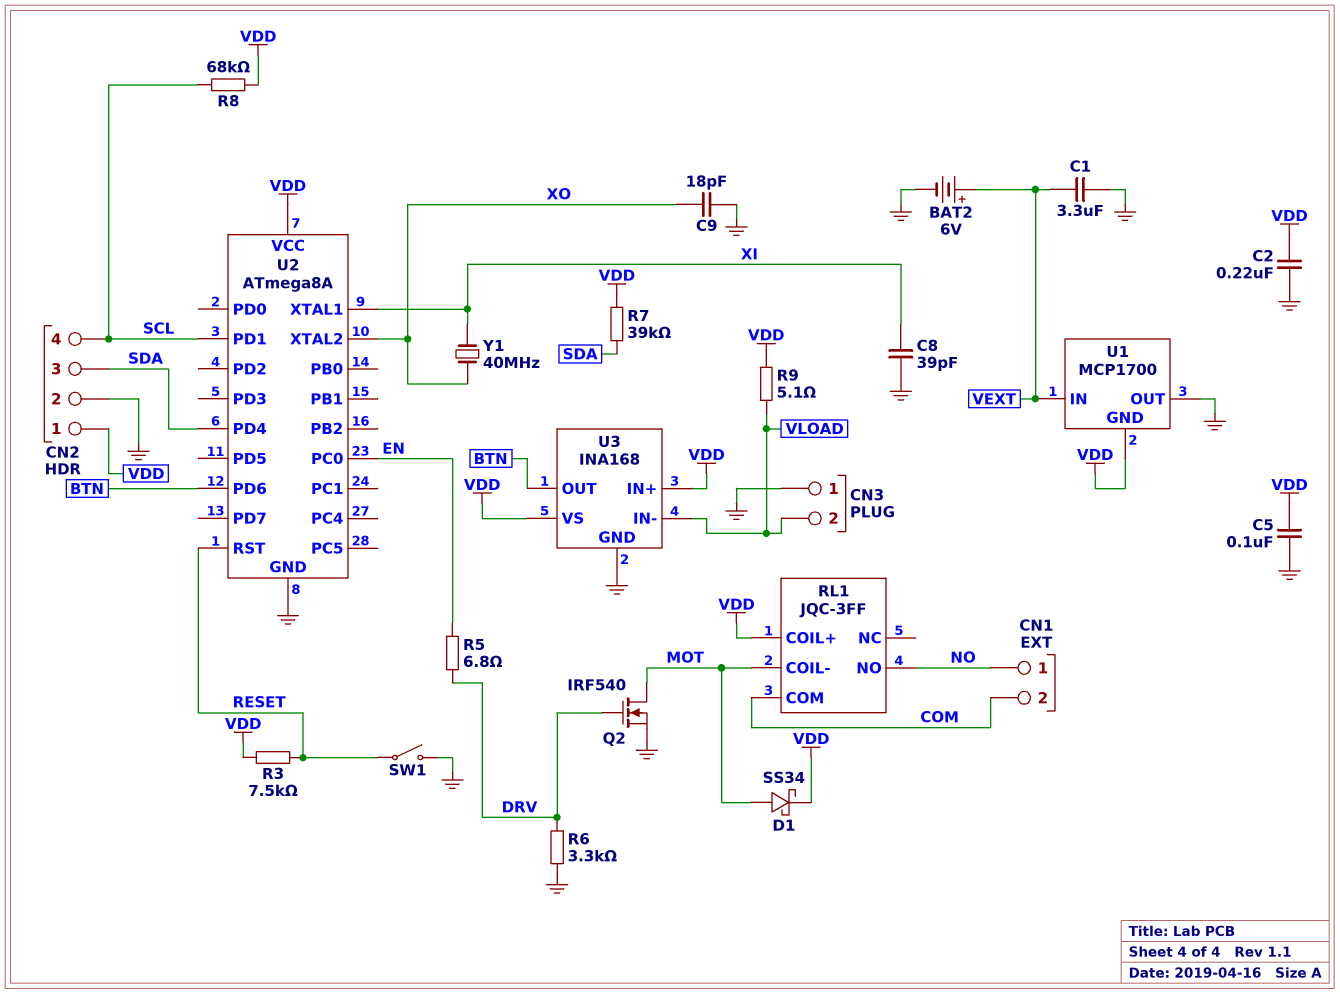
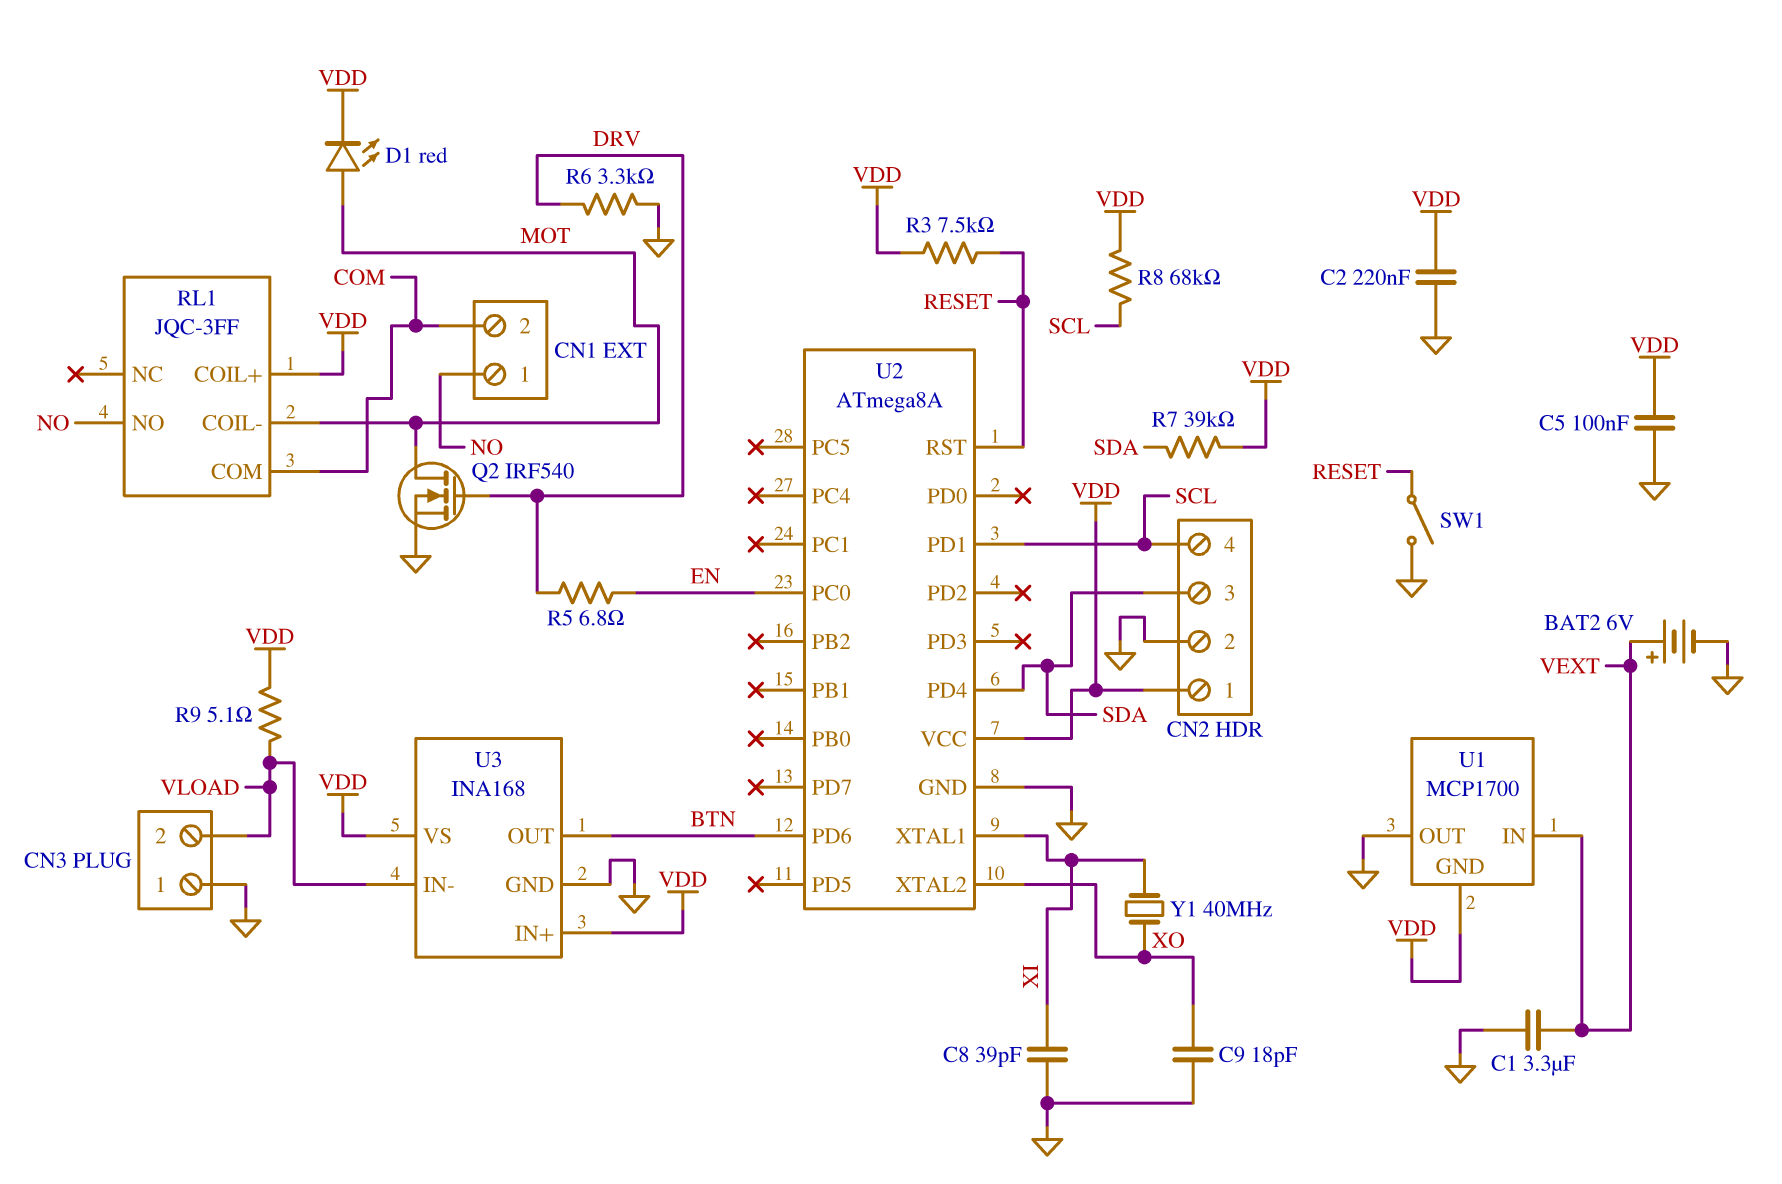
D1: schottky SS34 (A MOT, K VDD) -> LED red (A MOT, K VDD)

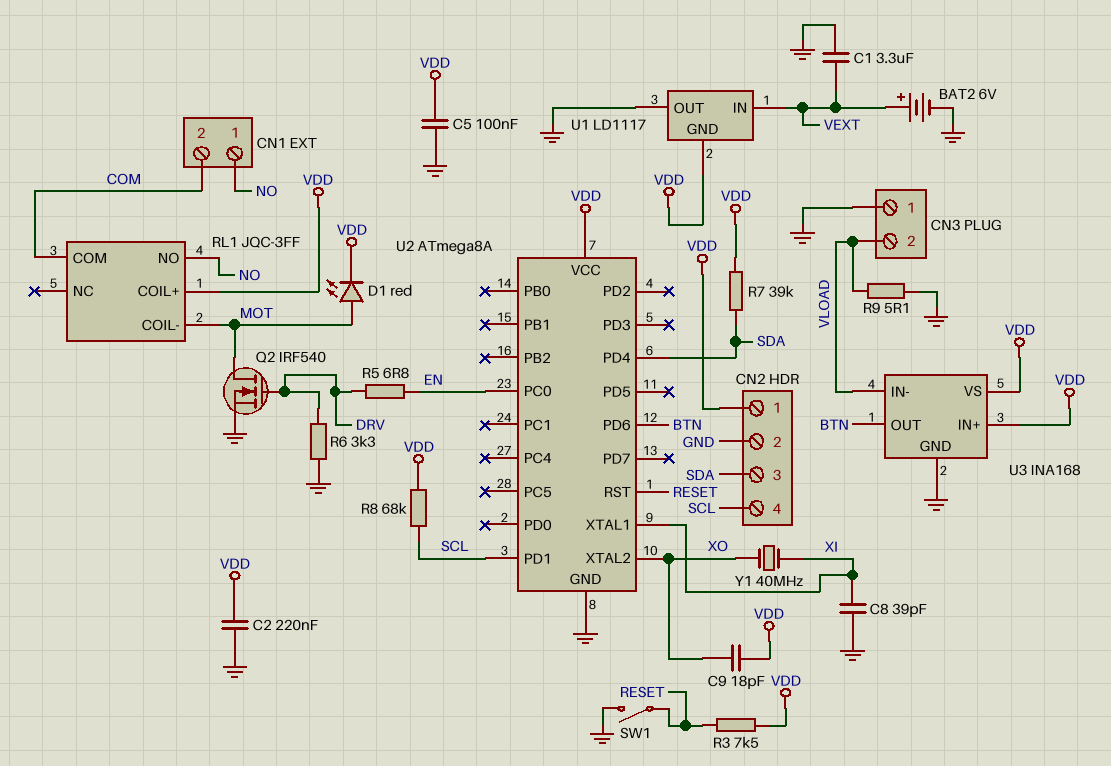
C9: 18pF (GND, XO) -> 18pF (VDD, XO)
R9: 5.1 (VDD, VLOAD) -> 5.1 (GND, VLOAD)
U1: MCP1700 -> LD1117

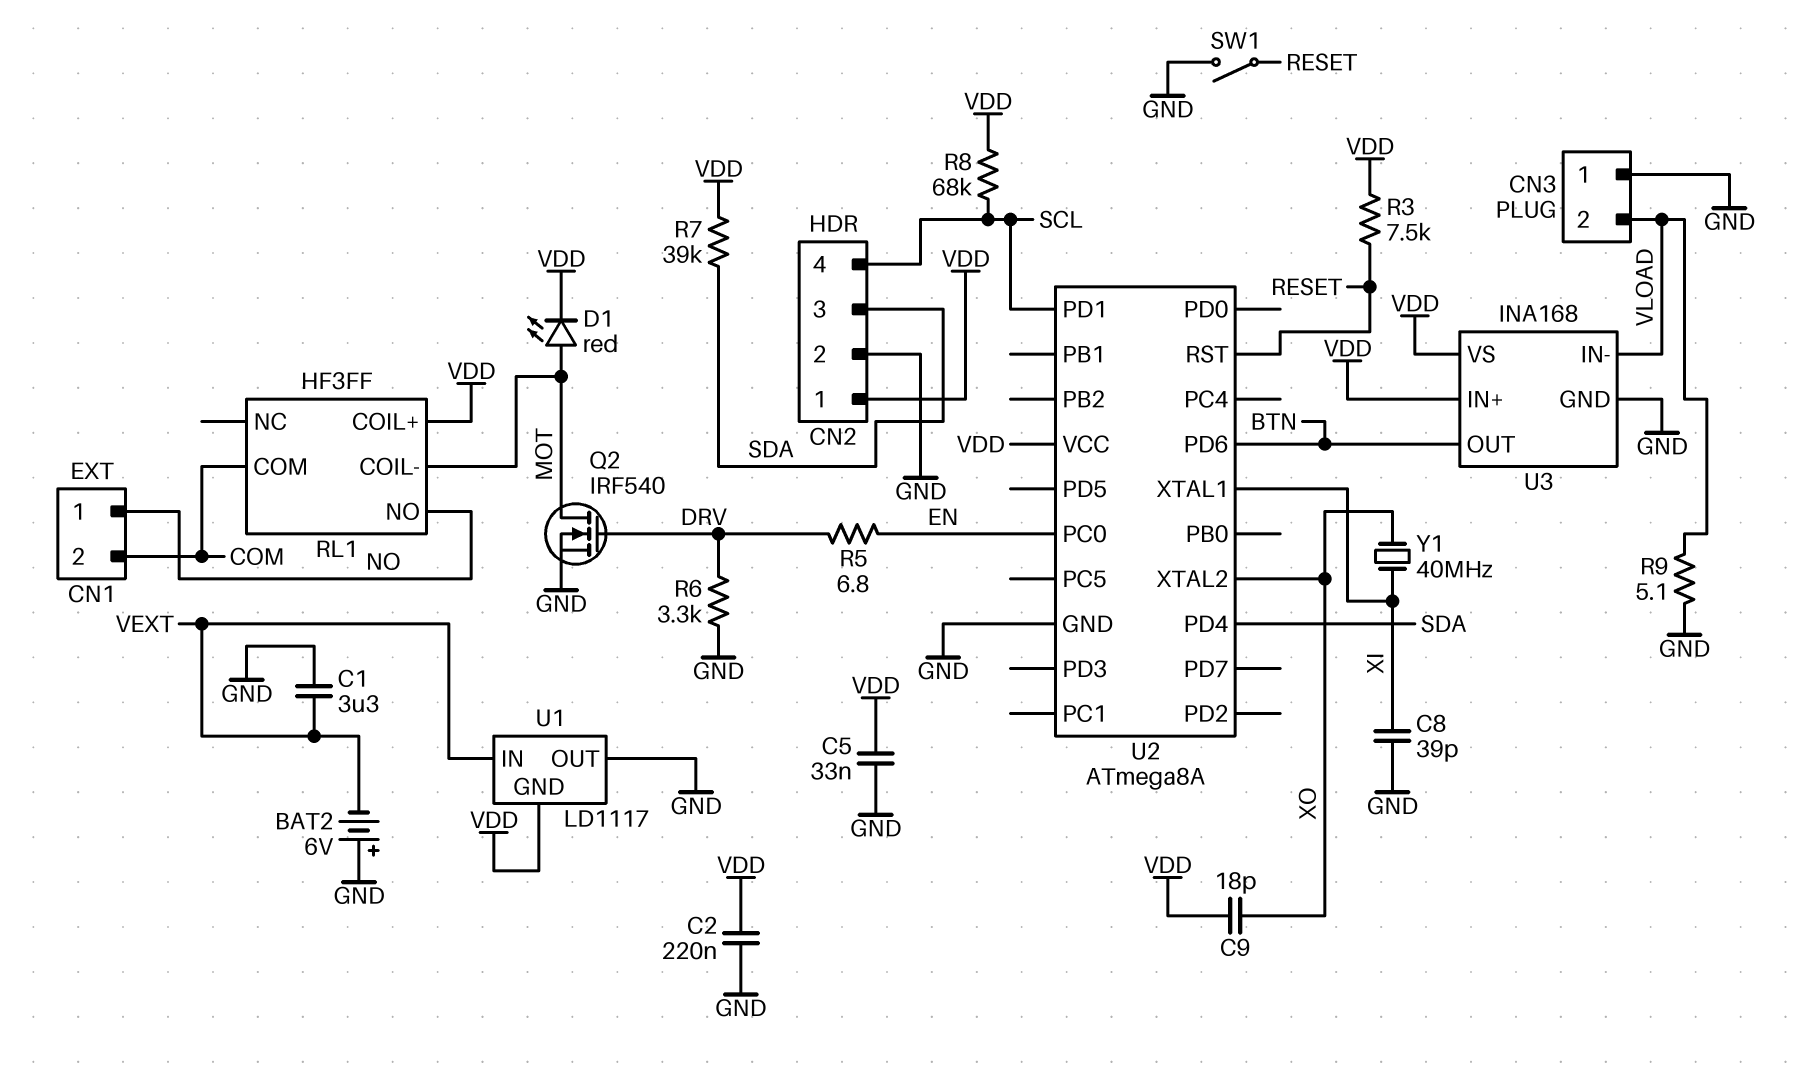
BAT2: 6V (plus VEXT, minus GND) -> 6V (plus GND, minus VEXT)
C5: 100nF (GND, VDD) -> 33nF (GND, VDD)
RL1: JQC-3FF -> HF3FF

